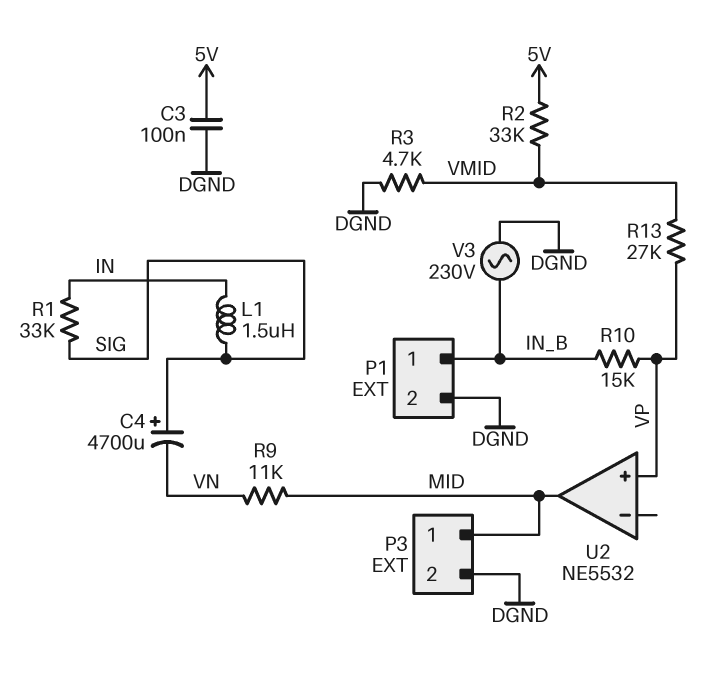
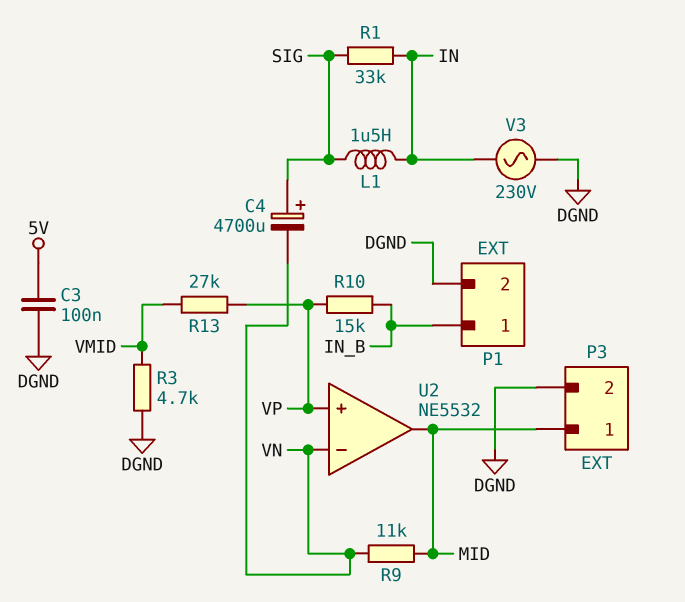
R2: 33k (5V, VMID) -> none
U2 pin in-: none -> VN
V3: AC 230V (DGND, IN_B) -> AC 230V (DGND, IN)

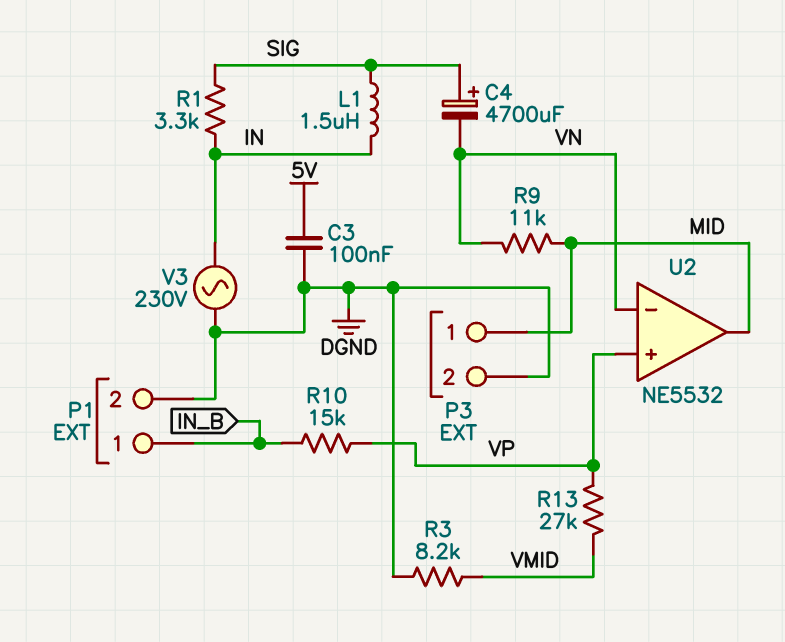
R1: 33k (IN, SIG) -> 3.3k (IN, SIG)
R3: 4.7k (DGND, VMID) -> 8.2k (DGND, VMID)

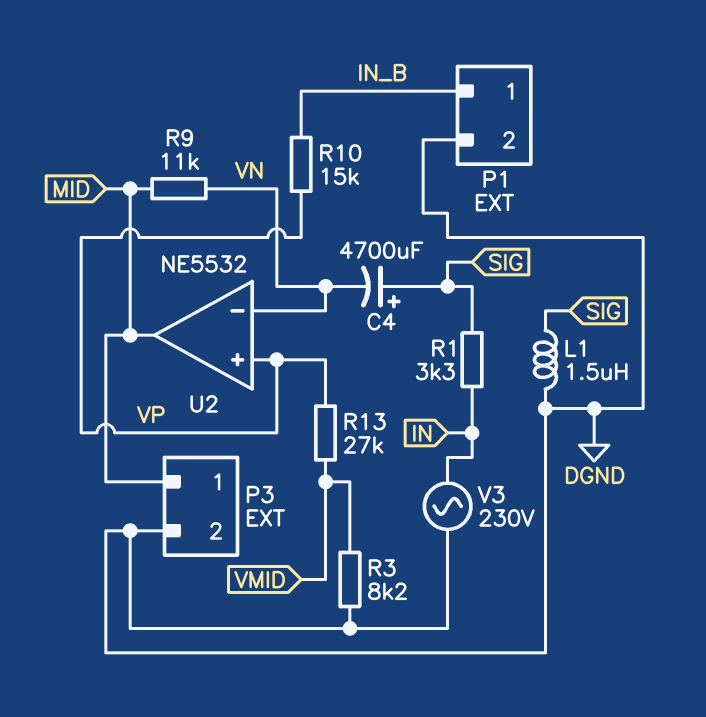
C3: 100nF (5V, DGND) -> none
L1: 1.5uH (IN, SIG) -> 1.5uH (DGND, SIG)

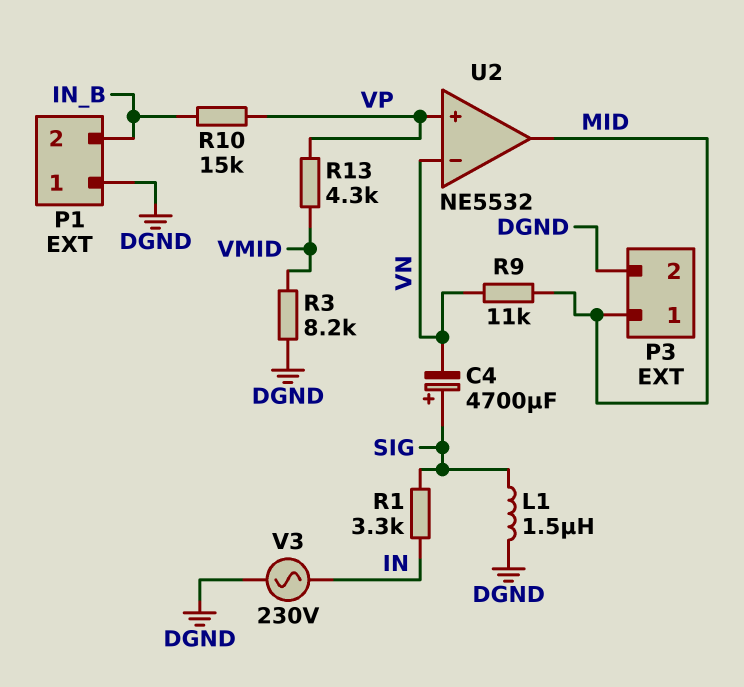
P1 pin 1: IN_B -> DGND
P1 pin 2: DGND -> IN_B
R13: 27k (VMID, VP) -> 4.3k (VMID, VP)

